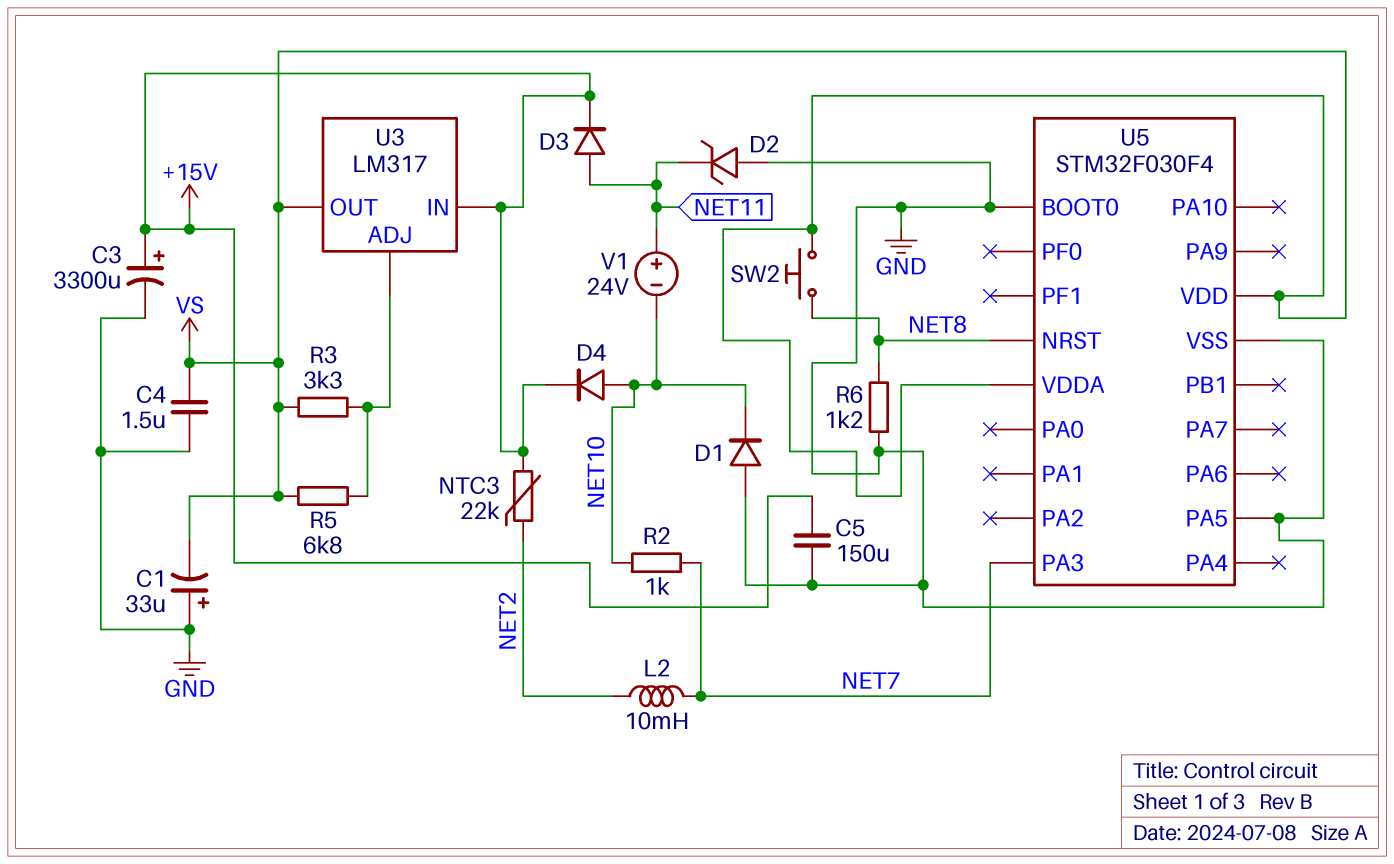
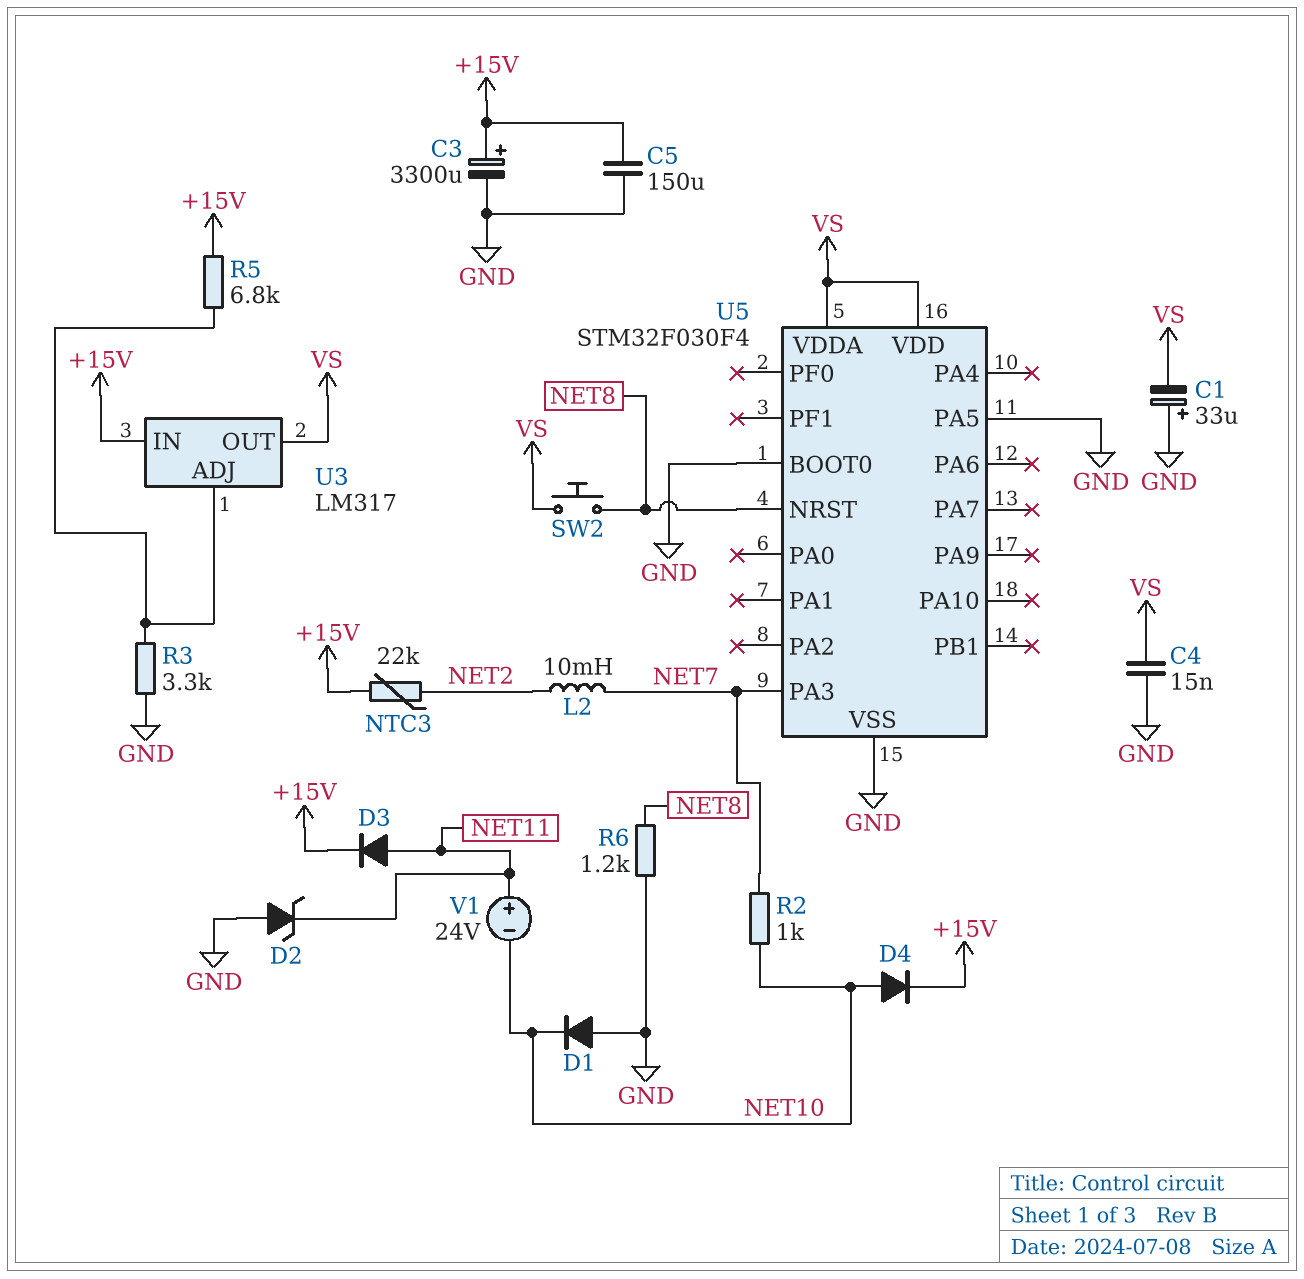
C4: 1.5uF (GND, VS) -> 15nF (GND, VS)
R3: 3.3k (U3/ADJ, VS) -> 3.3k (GND, U3/ADJ)
R5: 6.8k (U3/ADJ, VS) -> 6.8k (+15V, U3/ADJ)

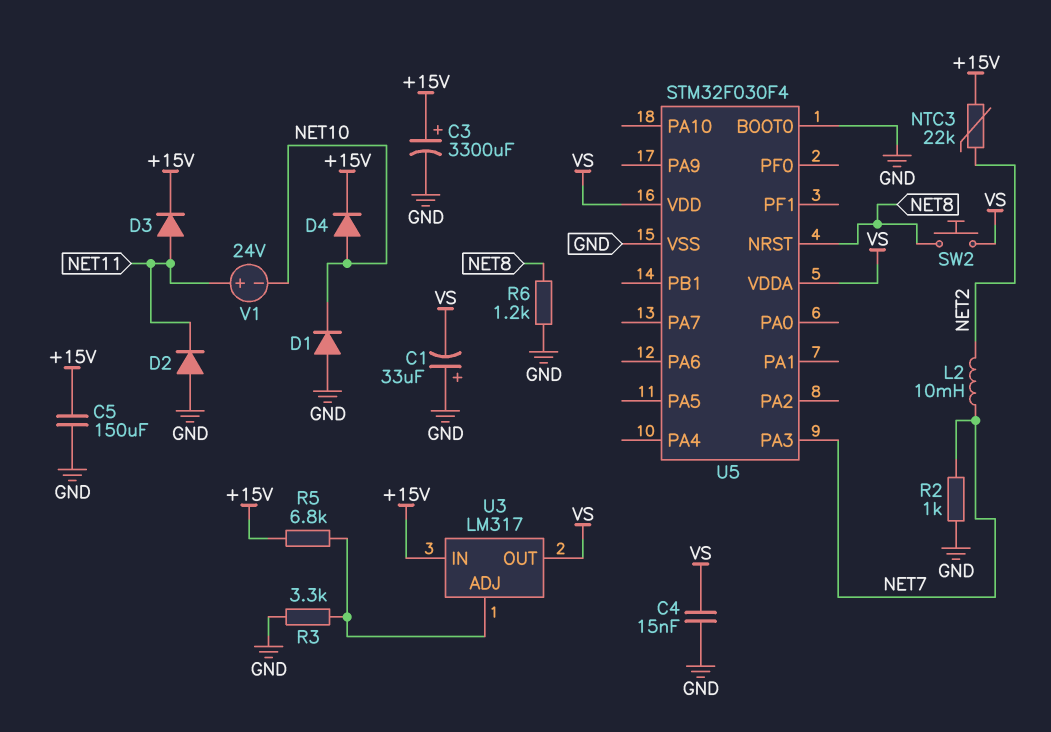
D2: zener (A GND, K NET11) -> diode (A GND, K NET11)
R2: 1k (NET7, NET10) -> 1k (GND, NET7)
U5 pin PA5: GND -> none

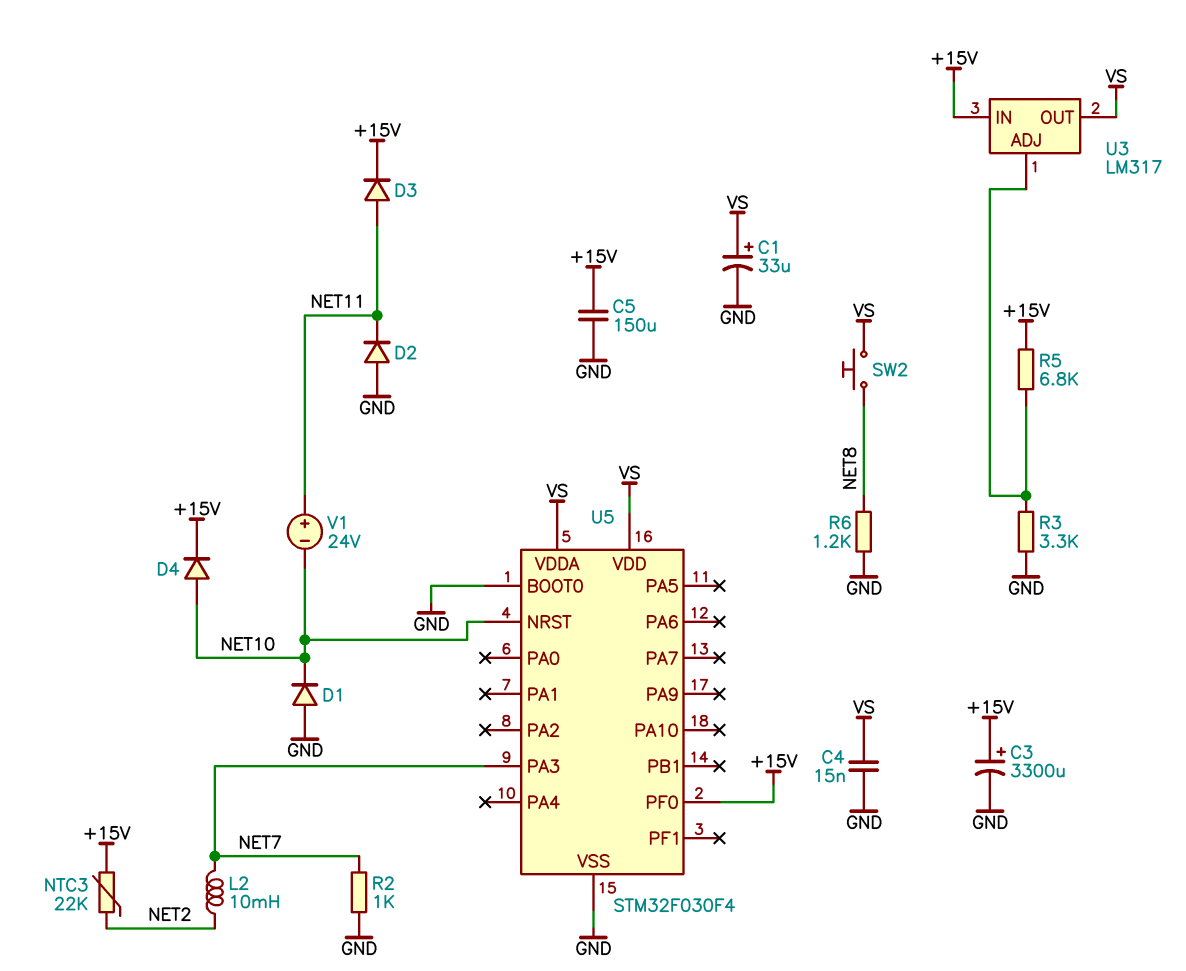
C1: 33uF (plus GND, minus VS) -> 33uF (plus VS, minus GND)
U5 pin NRST: NET8 -> NET10
U5 pin PF0: none -> +15V

